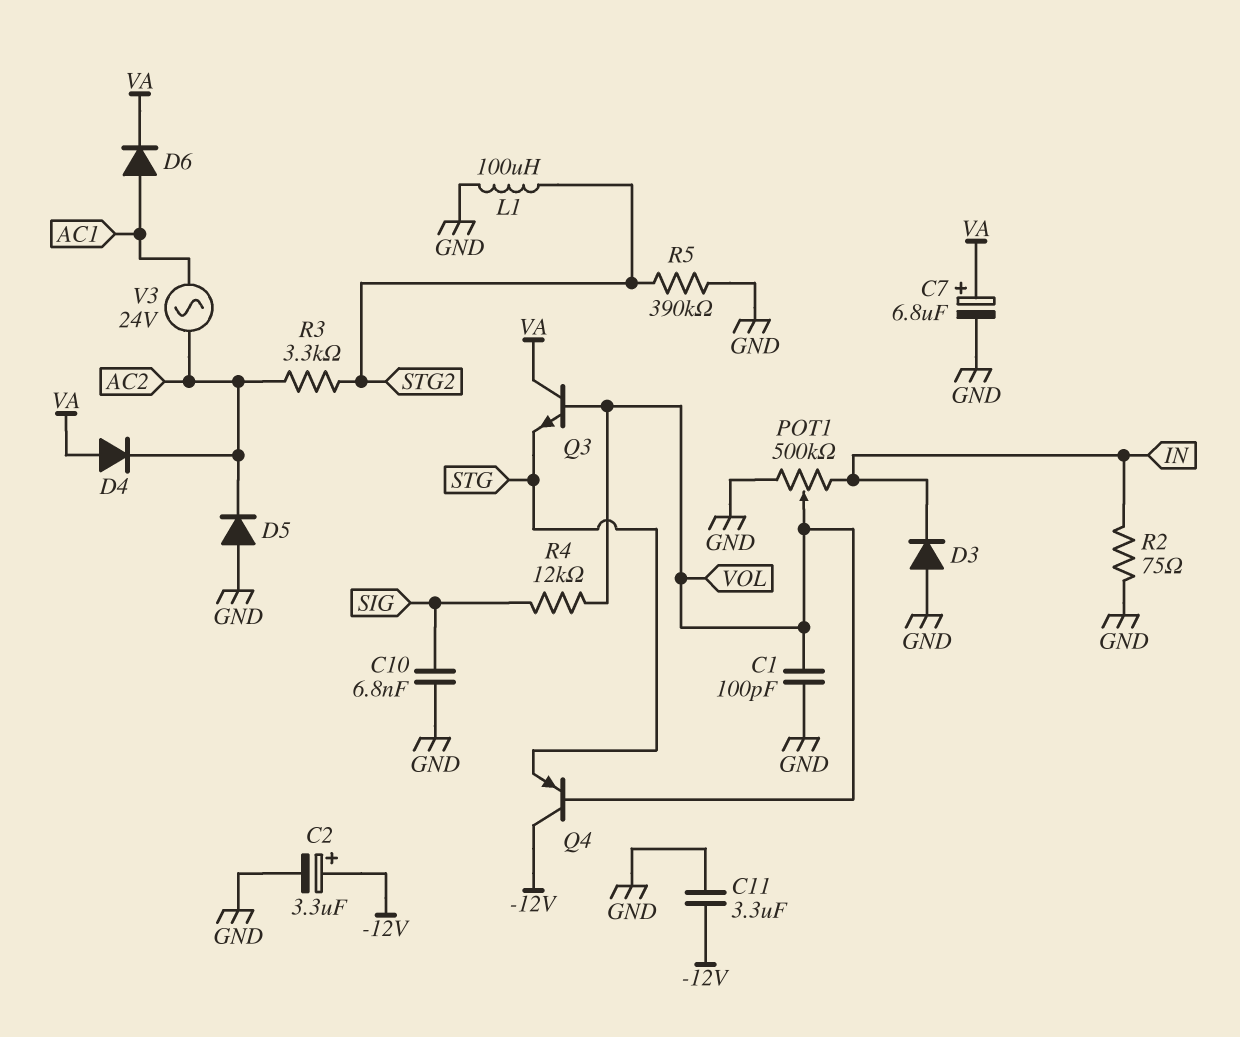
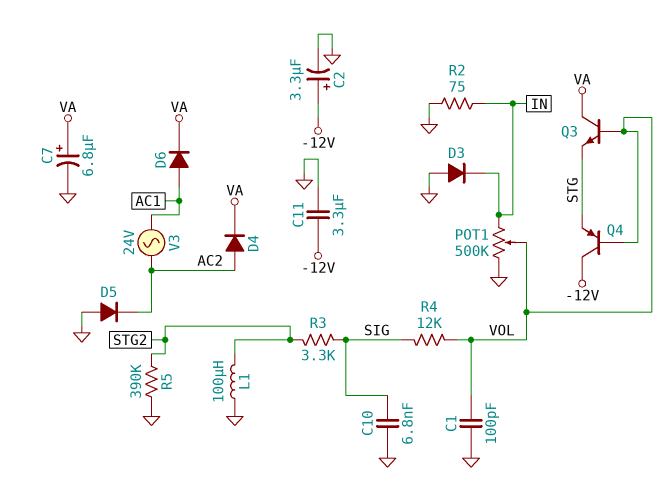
D4: diode (A VA, K AC2) -> diode (A AC2, K VA)
R3: 3.3k (AC2, STG2) -> 3.3k (SIG, STG2)

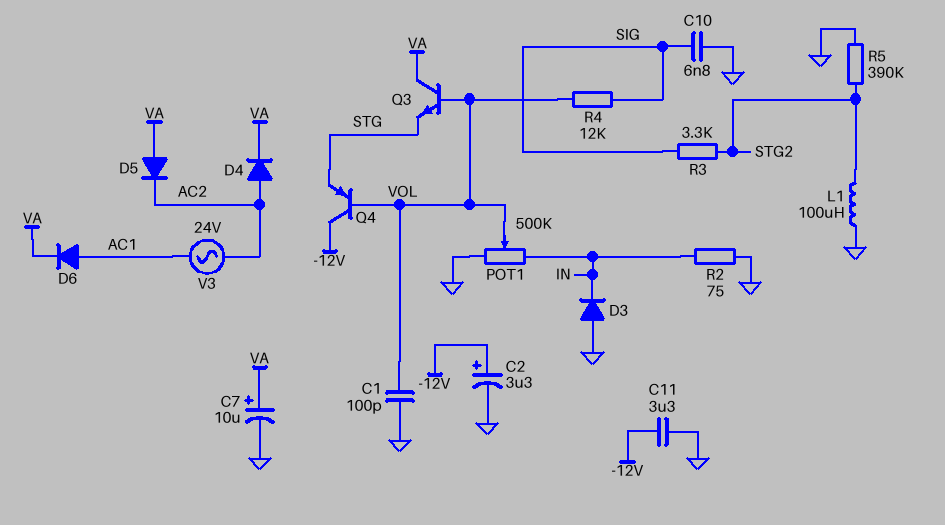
C7: 6.8uF (plus VA, minus GND) -> 10uF (plus VA, minus GND)
D5: diode (A GND, K AC2) -> diode (A VA, K AC2)

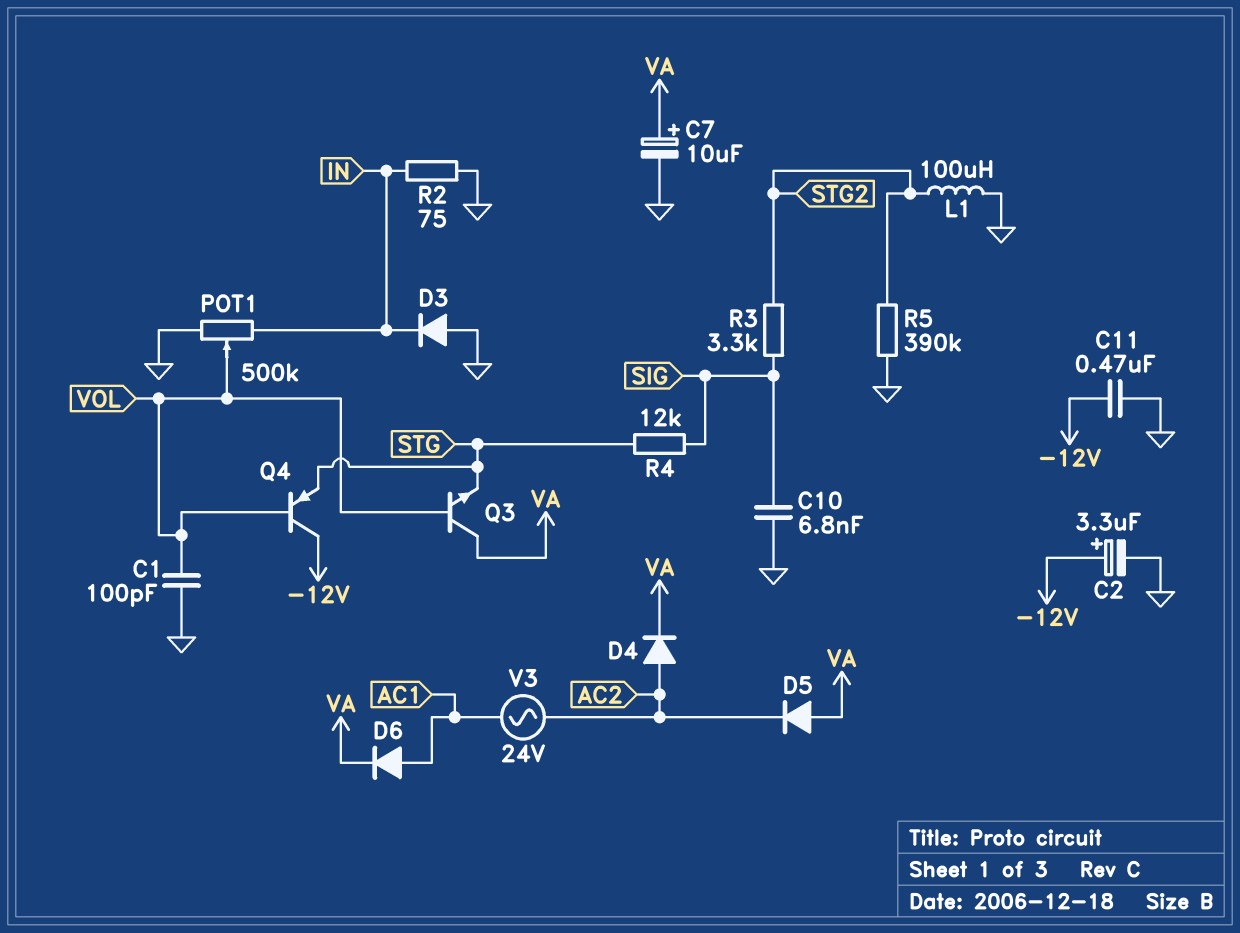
C11: 3.3uF (-12V, GND) -> 470nF (-12V, GND)
R4: 12k (SIG, VOL) -> 12k (SIG, STG)

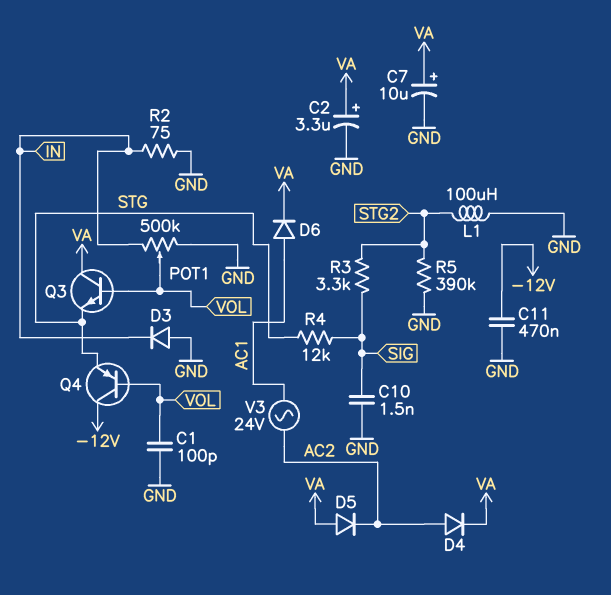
C2: 3.3uF (plus -12V, minus GND) -> 3.3uF (plus VA, minus GND)
C10: 6.8nF (GND, SIG) -> 1.5nF (GND, SIG)

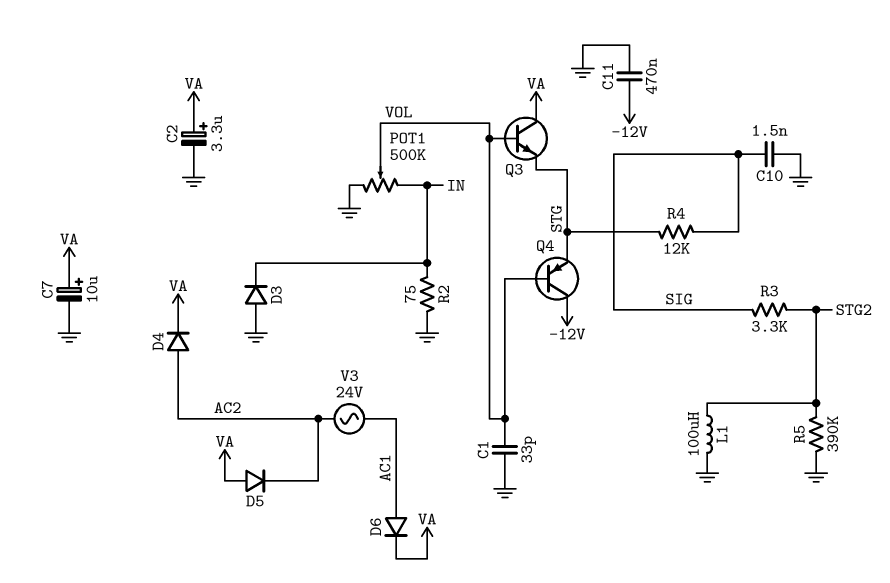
C1: 100pF (GND, VOL) -> 33pF (GND, VOL)

